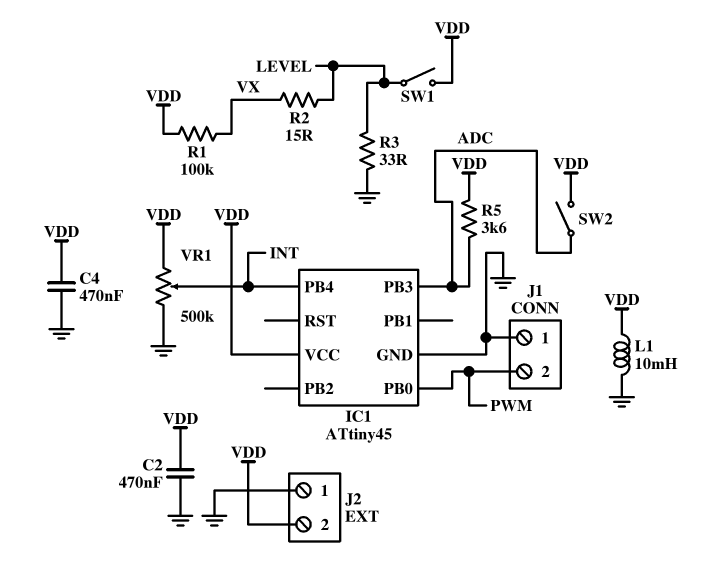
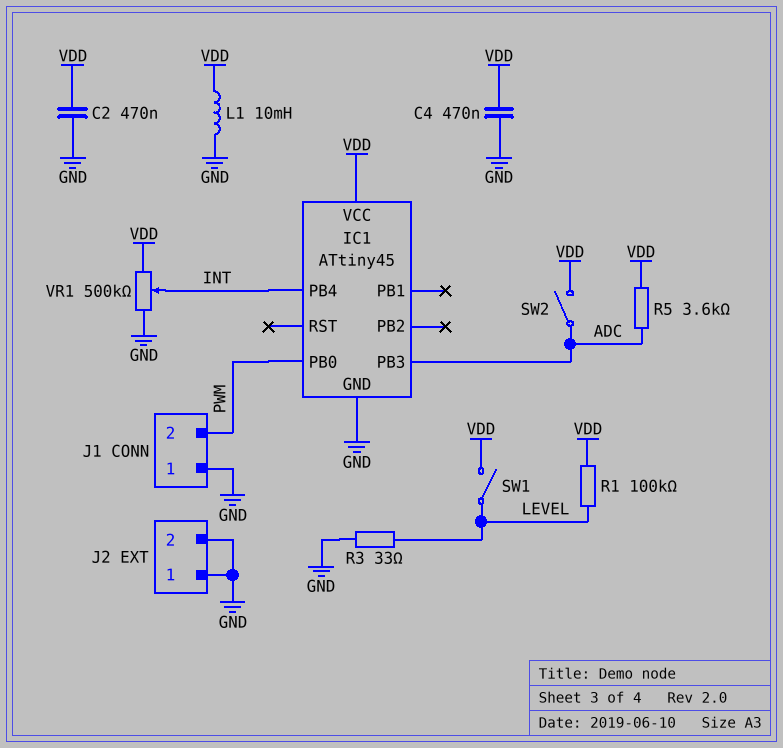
J2 pin 2: VDD -> GND
R1: 100k (VDD, VX) -> 100k (LEVEL, VDD)
R2: 15 (LEVEL, VX) -> none

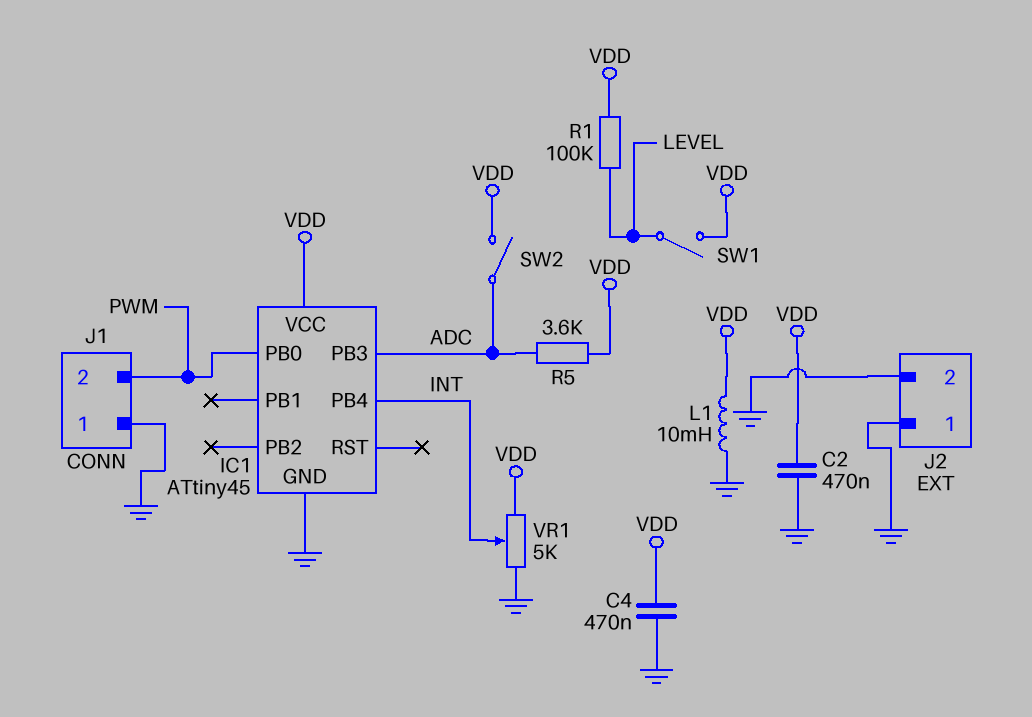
R3: 33 (GND, LEVEL) -> none
VR1: 500k (GND, VDD, wiper INT) -> 5k (GND, VDD, wiper INT)

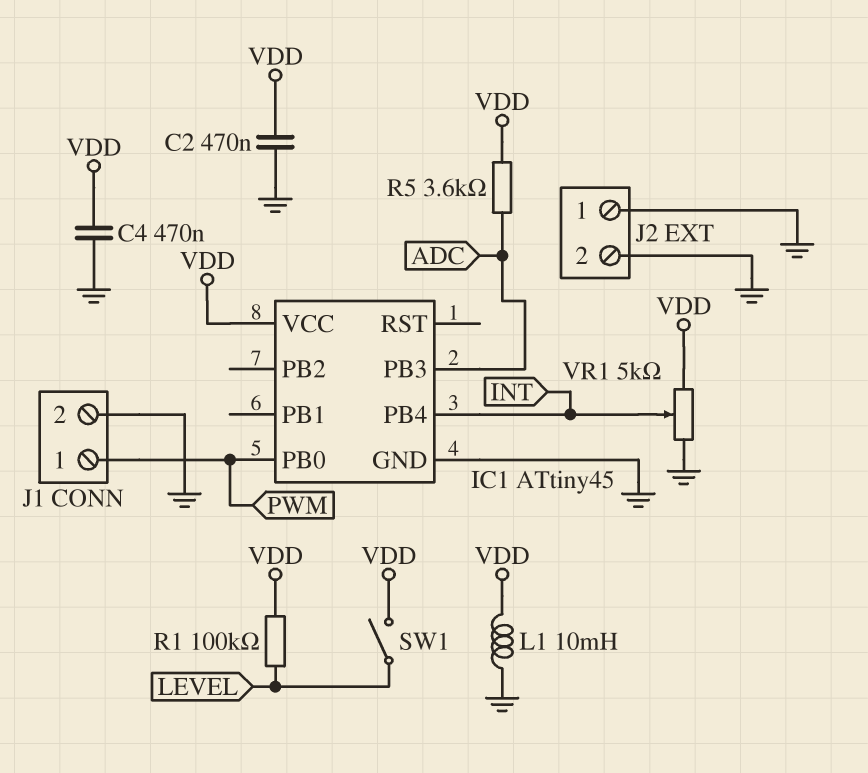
J1 pin 1: GND -> PWM
J1 pin 2: PWM -> GND
SW2: switch (ADC, VDD) -> none

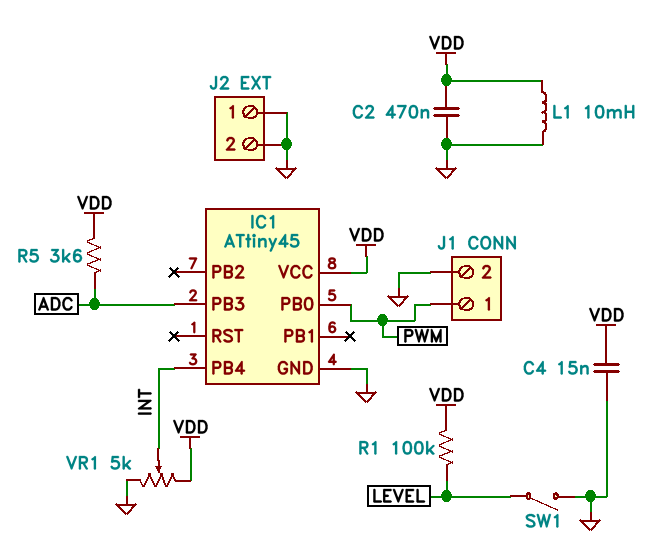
C4: 470nF (GND, VDD) -> 15nF (GND, VDD)
SW1: switch (LEVEL, VDD) -> switch (GND, LEVEL)

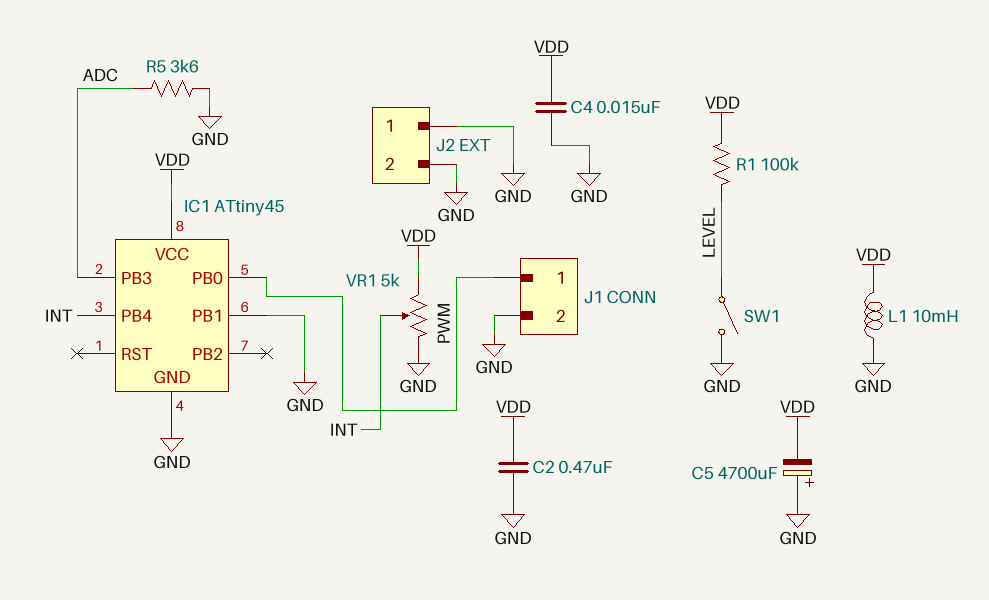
C5: none -> 4700uF (plus GND, minus VDD)
IC1 pin PB1: none -> GND
R5: 3.6k (ADC, VDD) -> 3.6k (ADC, GND)

